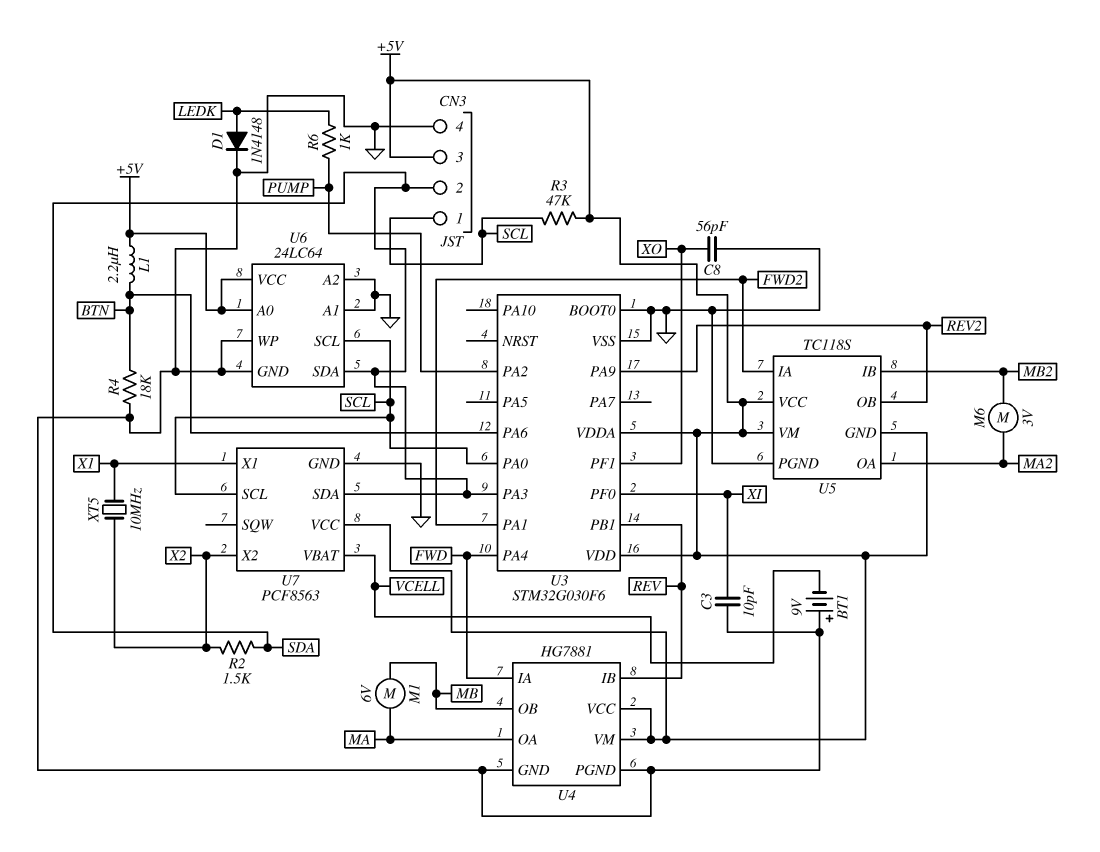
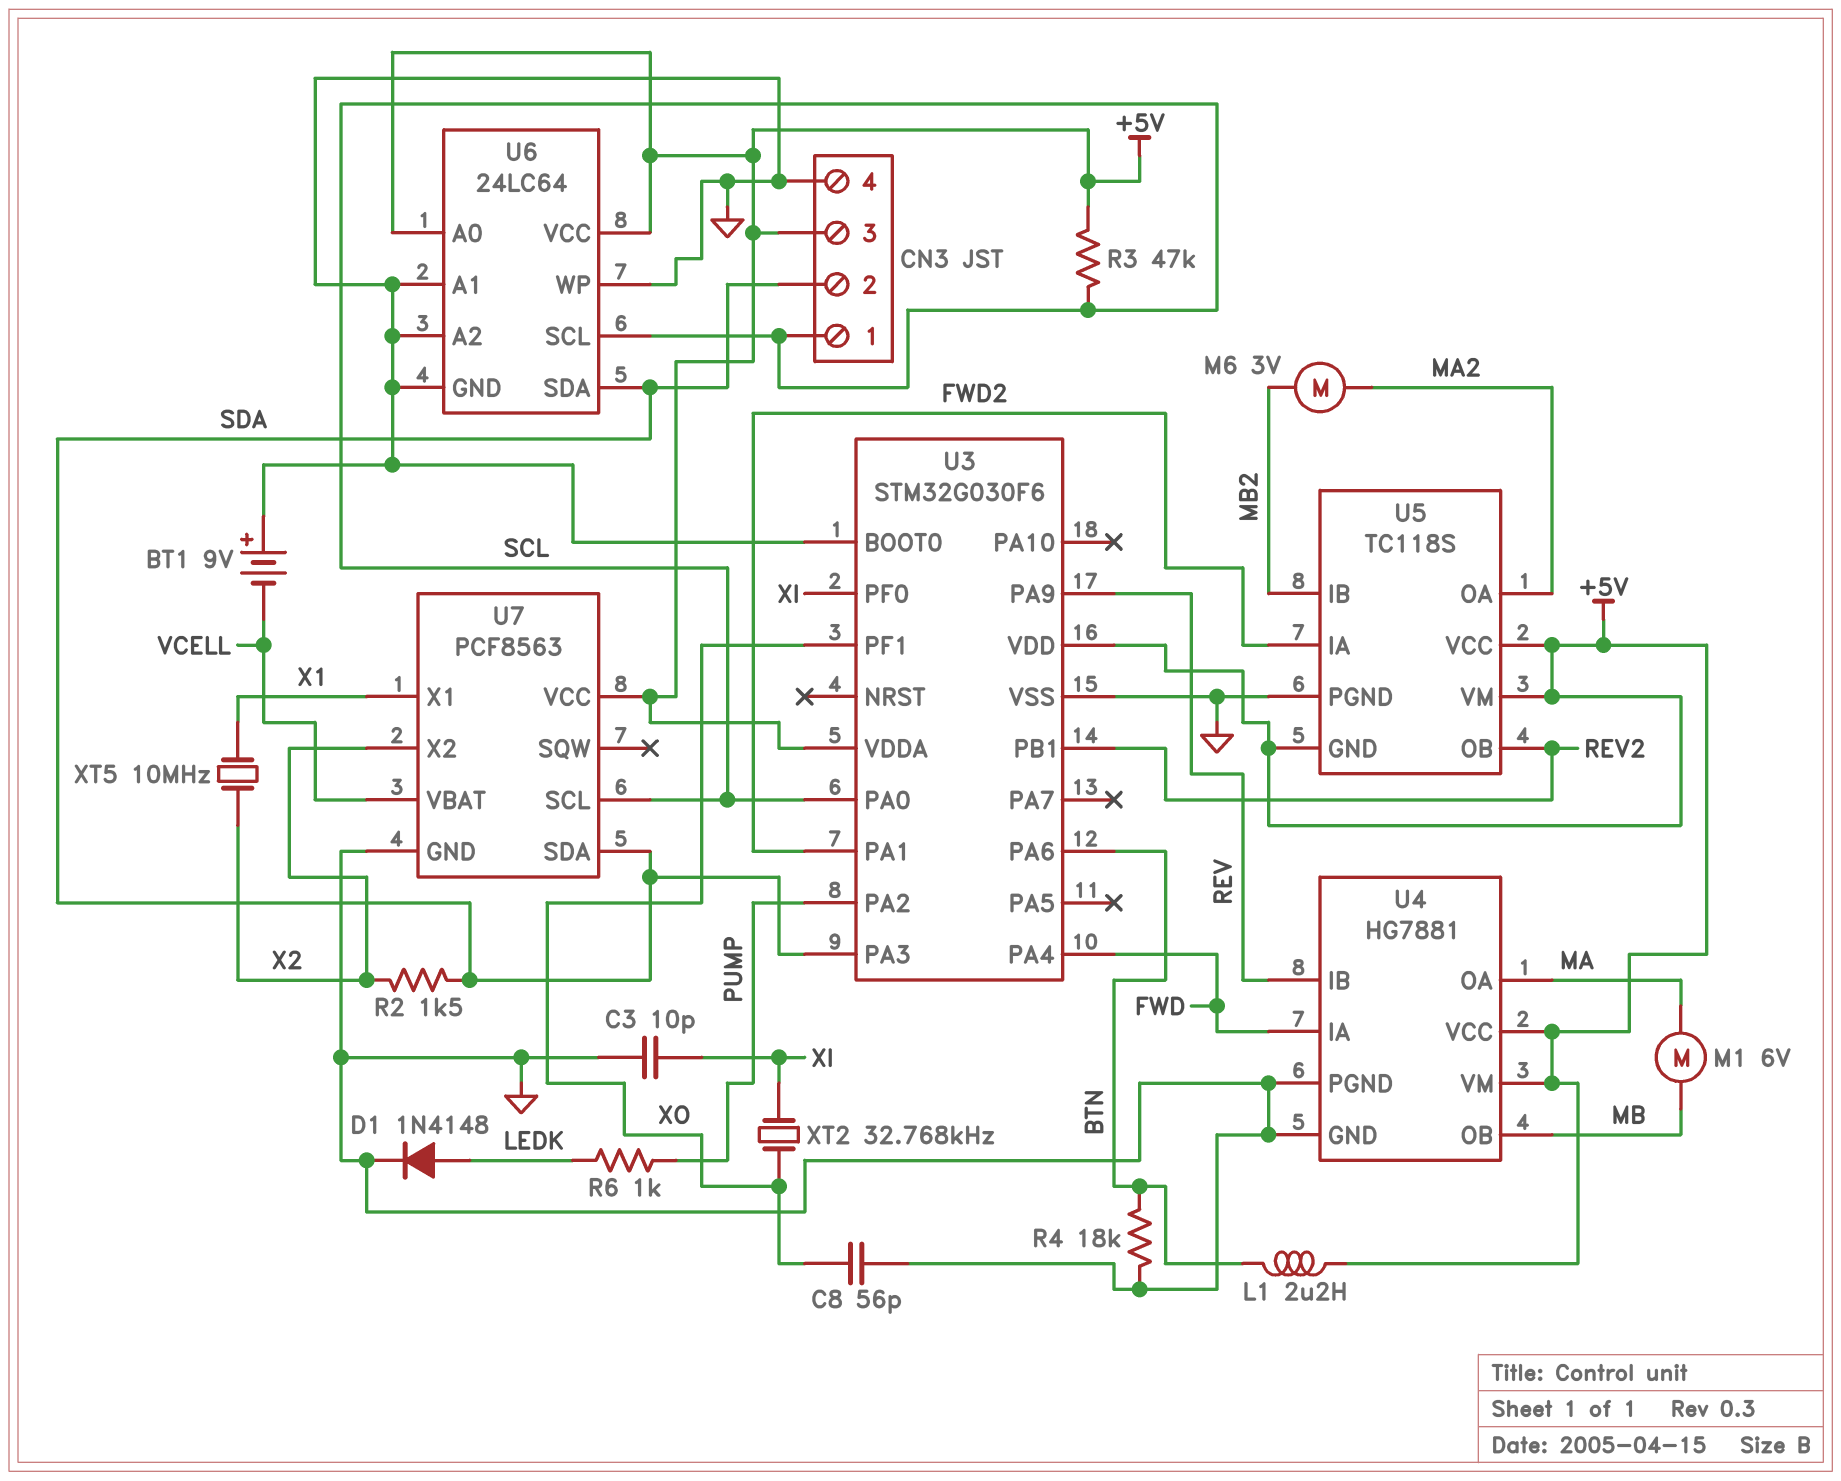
U3 pin PA9: REV2 -> REV
U3 pin PB1: REV -> REV2
XT2: none -> 32.768kHz (XI, XO)

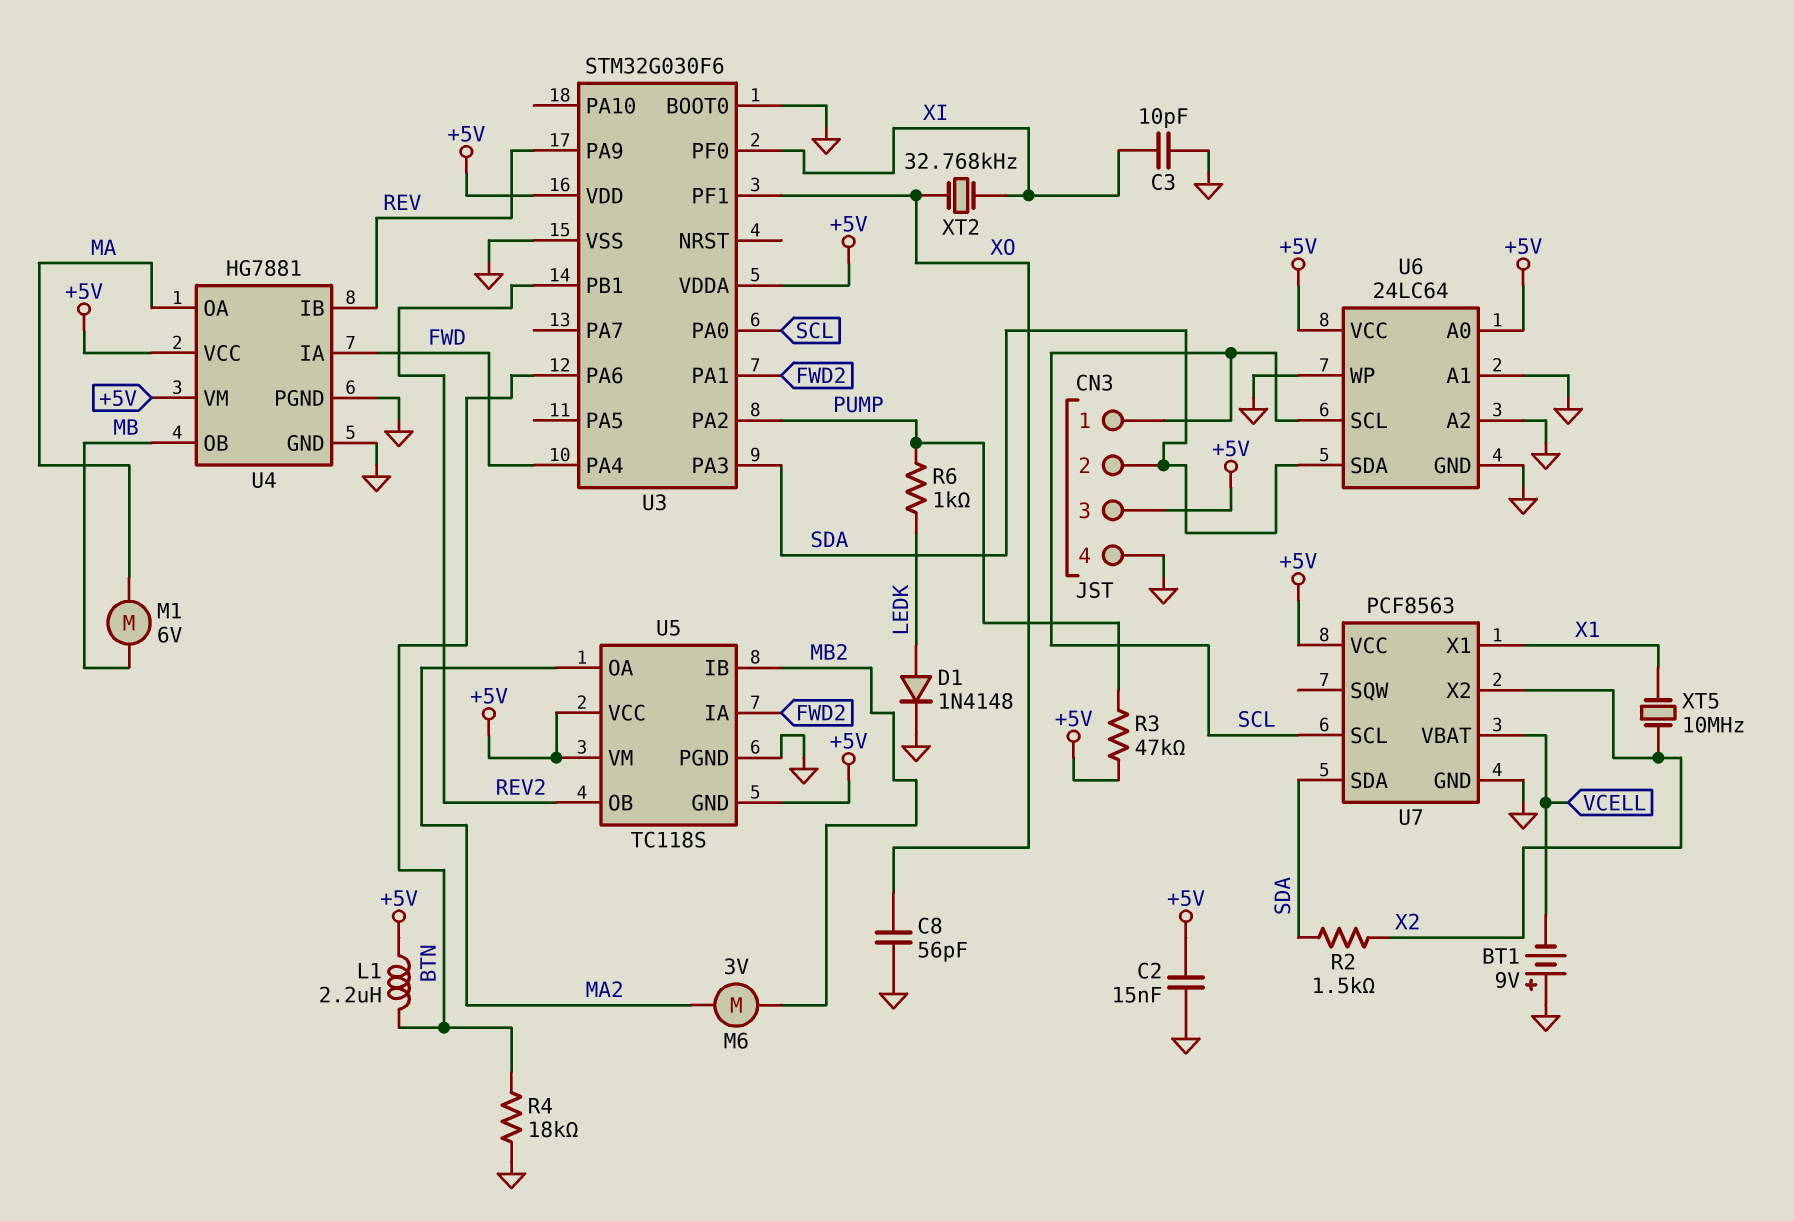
C2: none -> 15nF (+5V, GND)
R3: 47k (+5V, SCL) -> 47k (+5V, PUMP)

